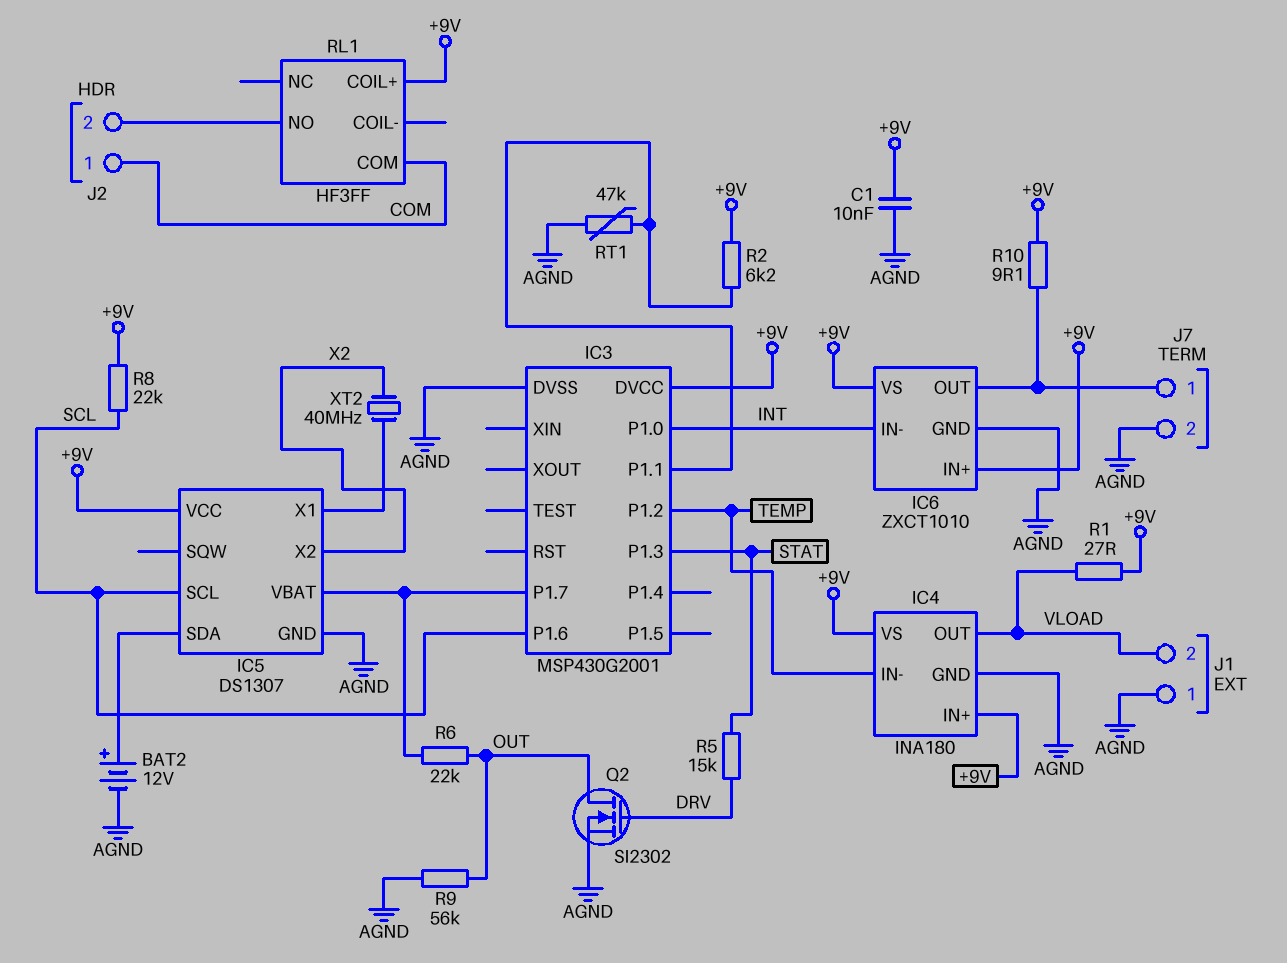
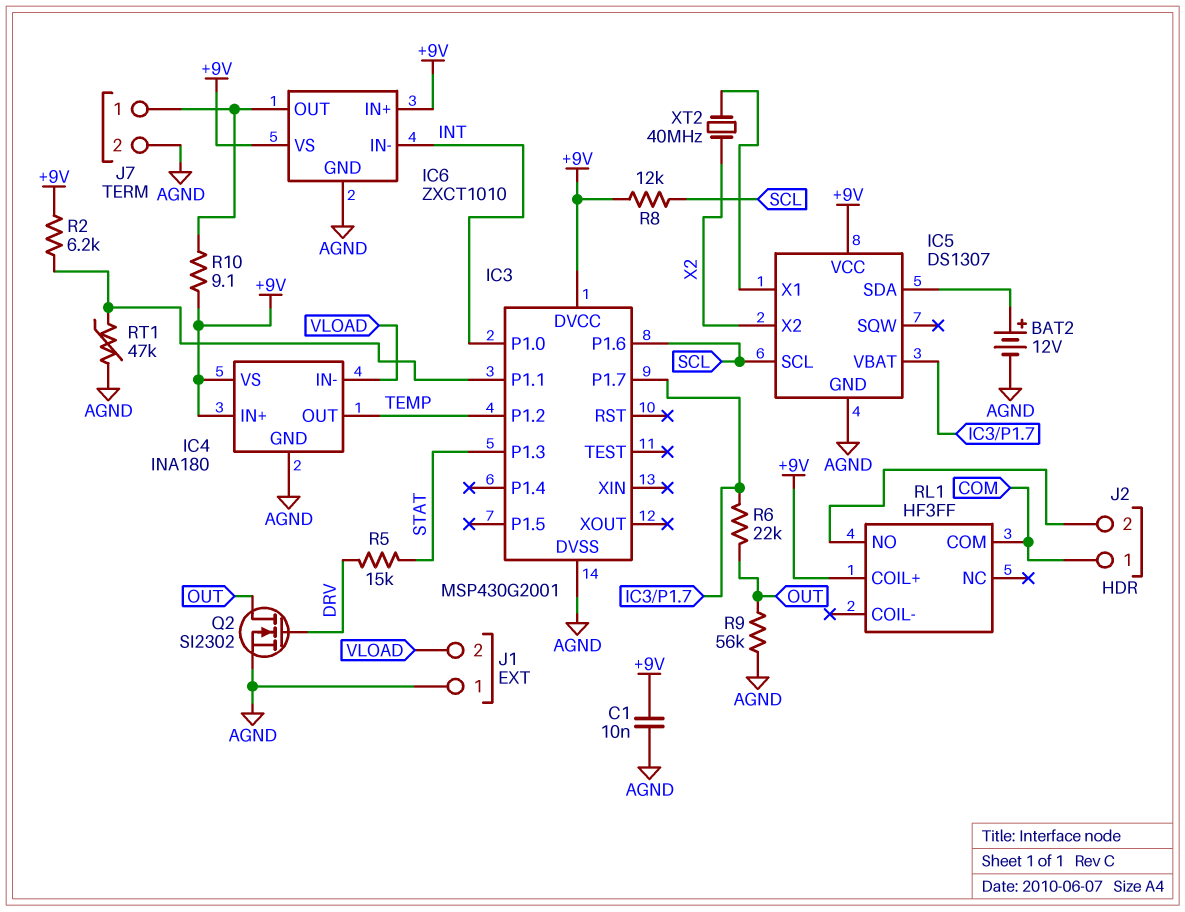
IC4 pin IN-: TEMP -> VLOAD
IC4 pin OUT: VLOAD -> TEMP
R1: 27 (+9V, VLOAD) -> none
R8: 22k (+9V, SCL) -> 12k (+9V, SCL)

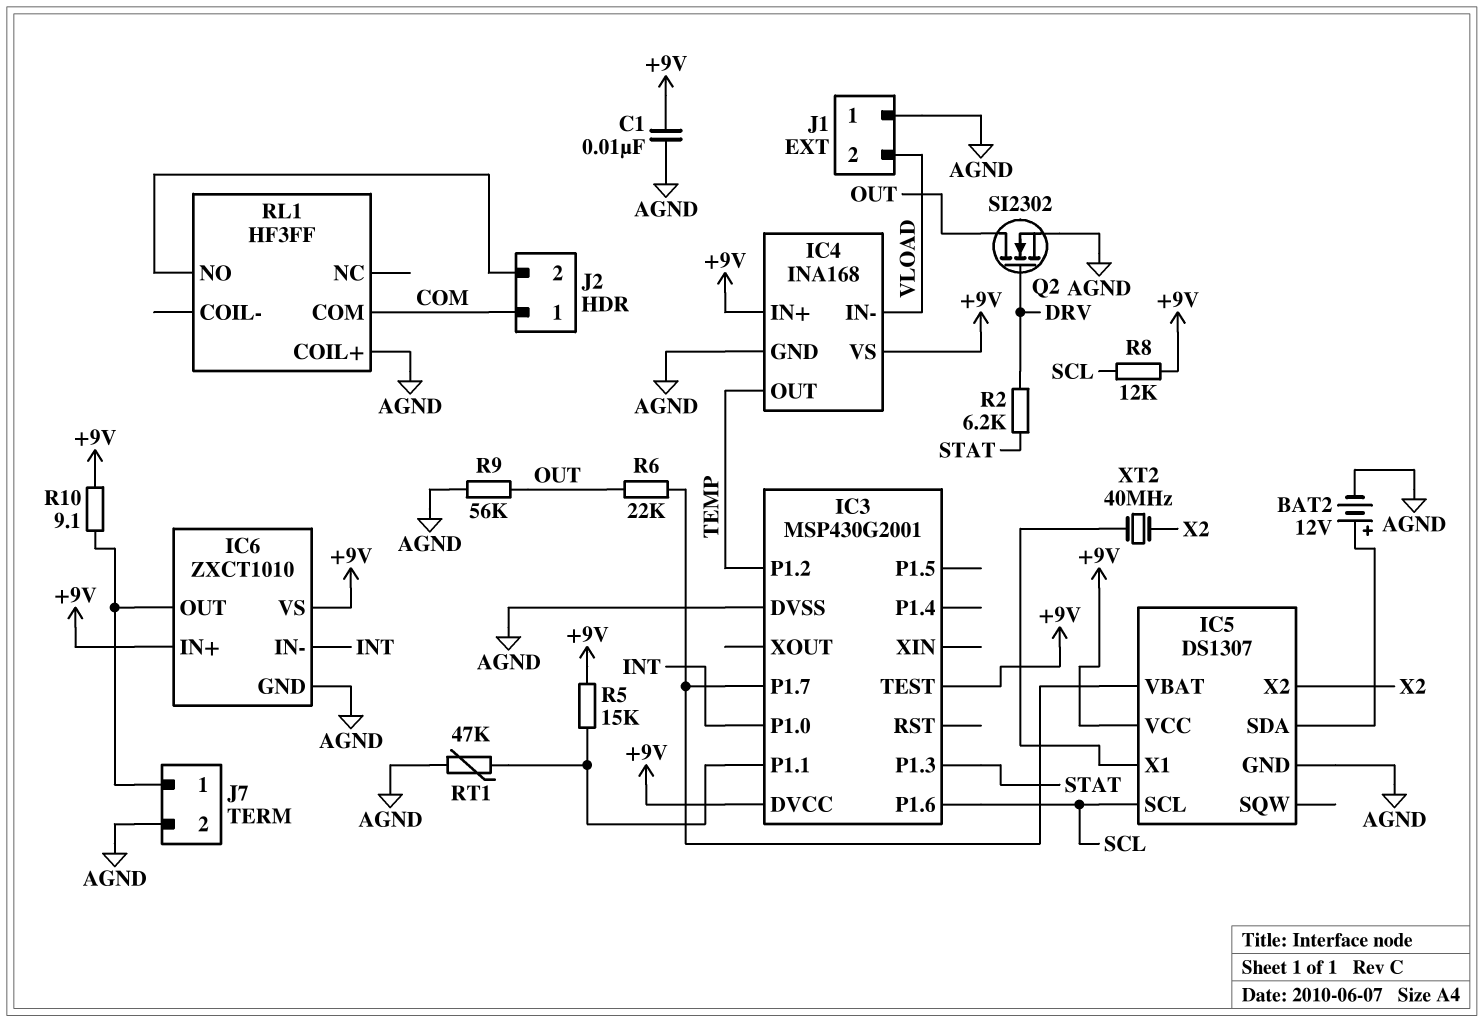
IC3 pin TEST: none -> +9V
IC4: INA180 -> INA168
R2: 6.2k (+9V, IC3/P1.1) -> 6.2k (DRV, STAT)
R5: 15k (DRV, STAT) -> 15k (+9V, IC3/P1.1)
RL1 pin COIL+: +9V -> AGND

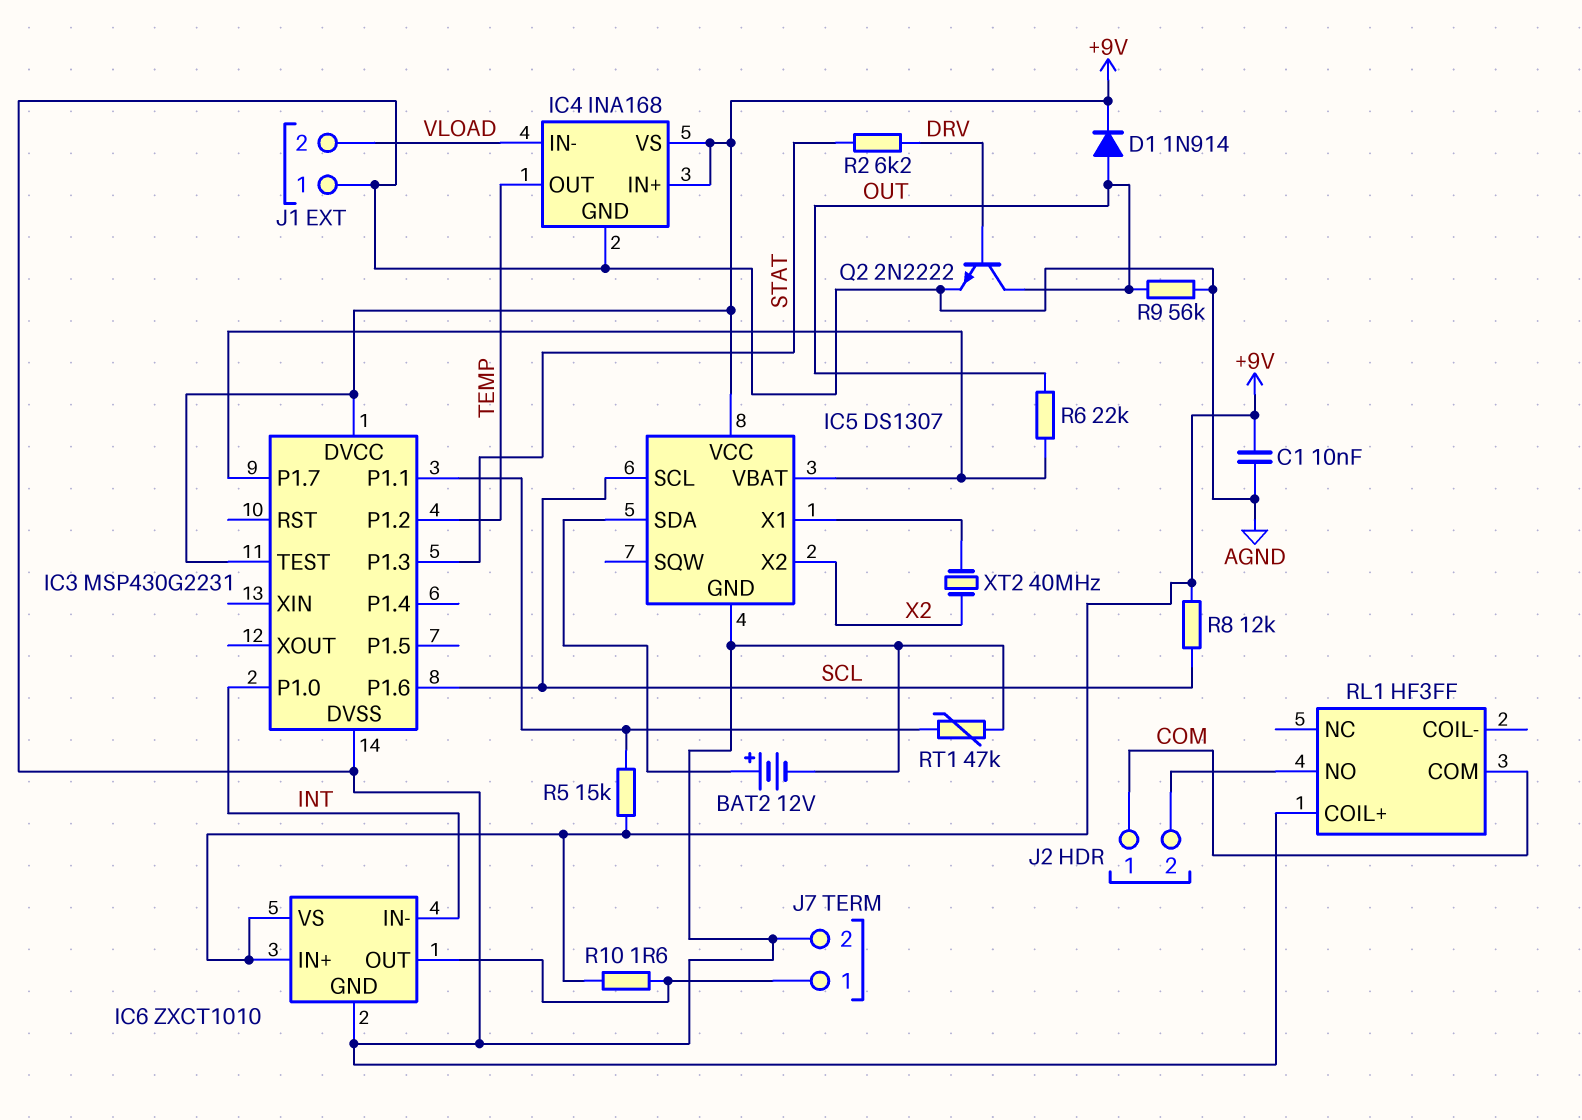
D1: none -> diode 1N914 (A OUT, K +9V)
IC3: MSP430G2001 -> MSP430G2231
Q2: NMOS SI2302 (G DRV, D OUT, S AGND) -> NPN 2N2222 (B DRV, C OUT, E AGND)
R10: 9.1 (+9V, IC6/OUT) -> 1.6 (+9V, IC6/OUT)

